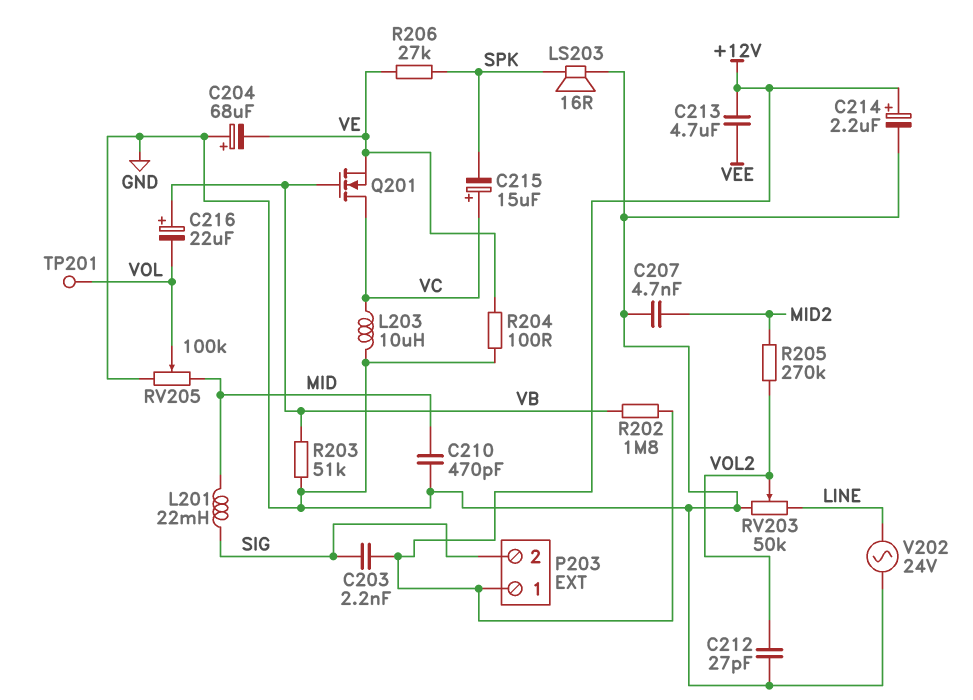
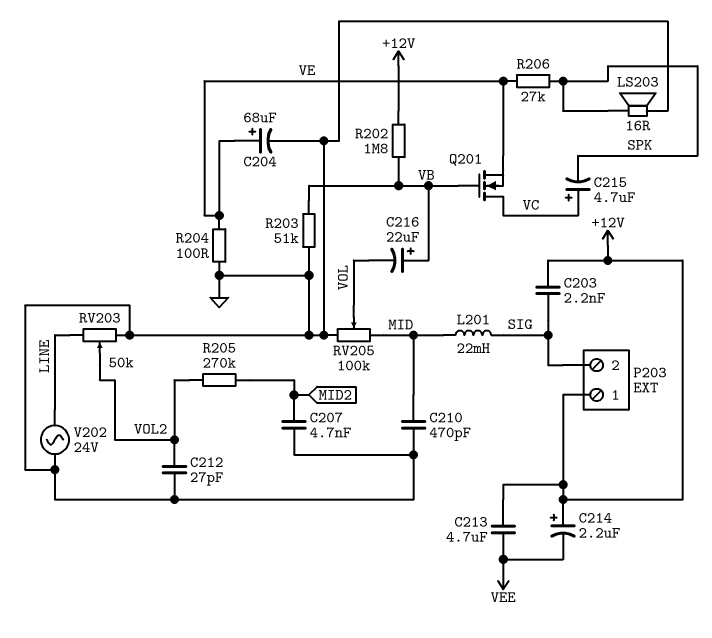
C204: 68uF (plus GND, minus VE) -> 68uF (plus VE, minus GND)
C214: 2.2uF (plus +12V, minus GND) -> 2.2uF (plus +12V, minus VEE)
C215: 15uF (plus VC, minus SPK) -> 4.7uF (plus VC, minus SPK)
L203: 10uH (GND, VC) -> none
TP201: test point (VOL) -> none

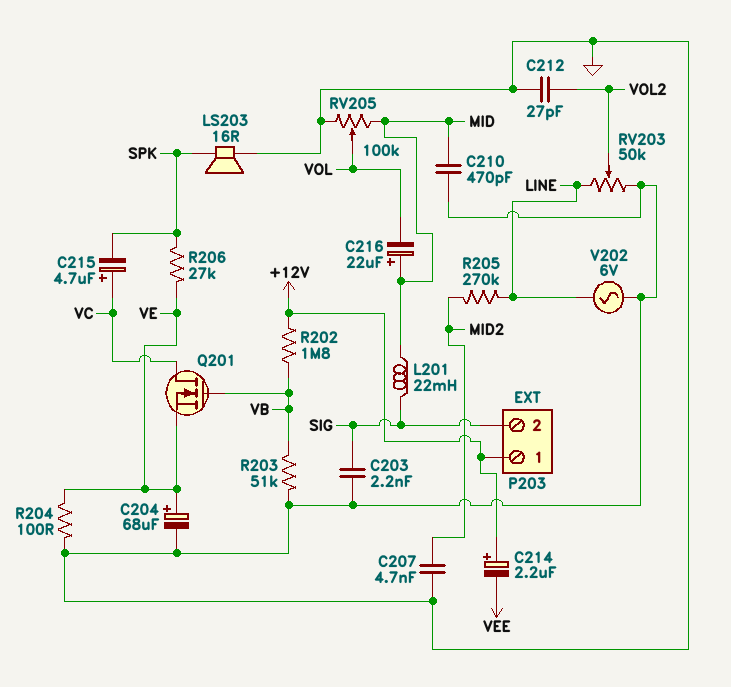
C203: 2.2nF (+12V, SIG) -> 2.2nF (GND, SIG)
C213: 4.7uF (+12V, VEE) -> none
C216: 22uF (plus VB, minus VOL) -> 22uF (plus MID, minus VOL)
R205: 270k (MID2, VOL2) -> 270k (LINE, MID2)
V202: AC 24V (GND, LINE) -> AC 6V (GND, LINE)

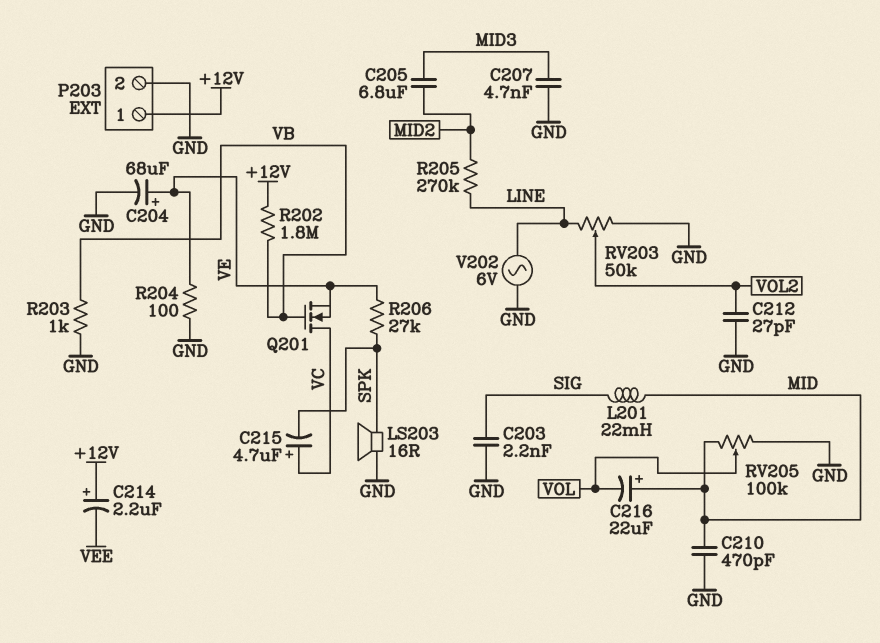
C205: none -> 6.8uF (MID2, MID3)
C207: 4.7nF (GND, MID2) -> 4.7nF (GND, MID3)
P203 pin 2: SIG -> GND
R203: 51k (GND, VB) -> 1k (GND, VB)

